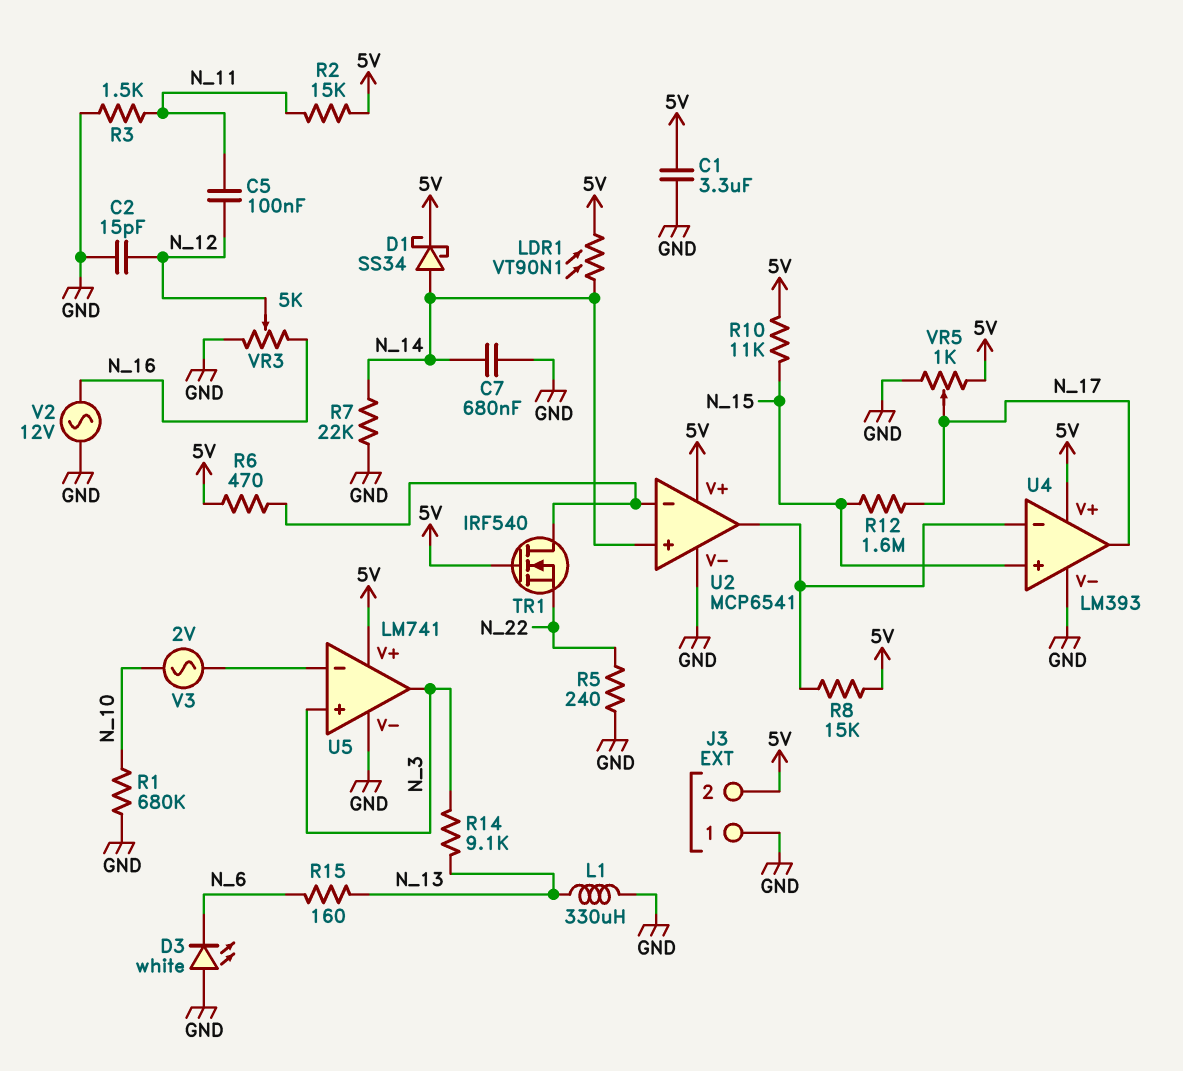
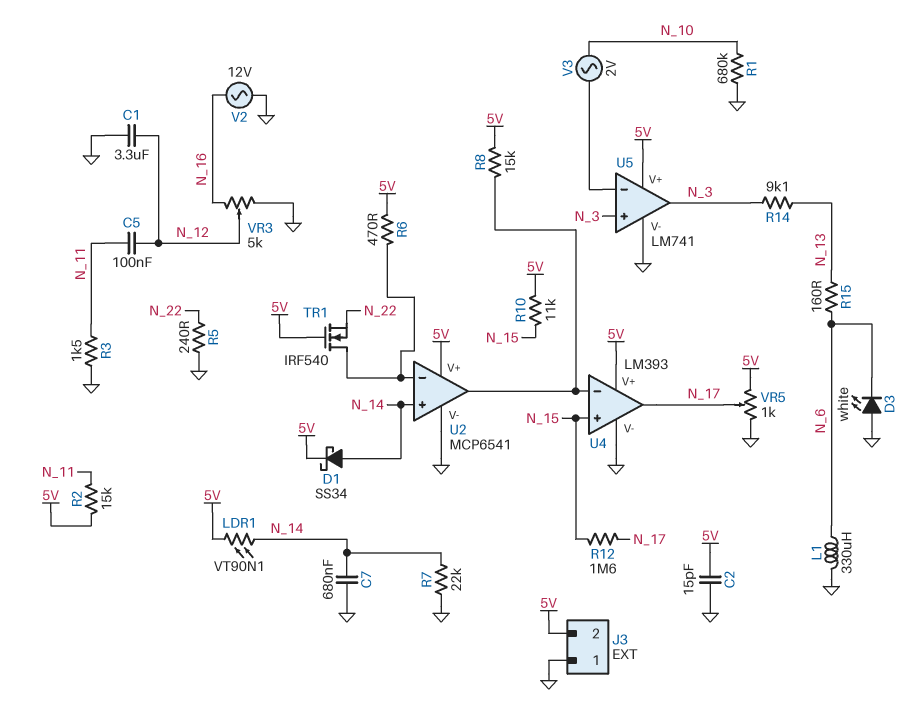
C1: 3.3uF (5V, GND) -> 3.3uF (GND, N_12)
C2: 15pF (GND, N_12) -> 15pF (5V, GND)
L1: 330uH (GND, N_13) -> 330uH (GND, N_6)

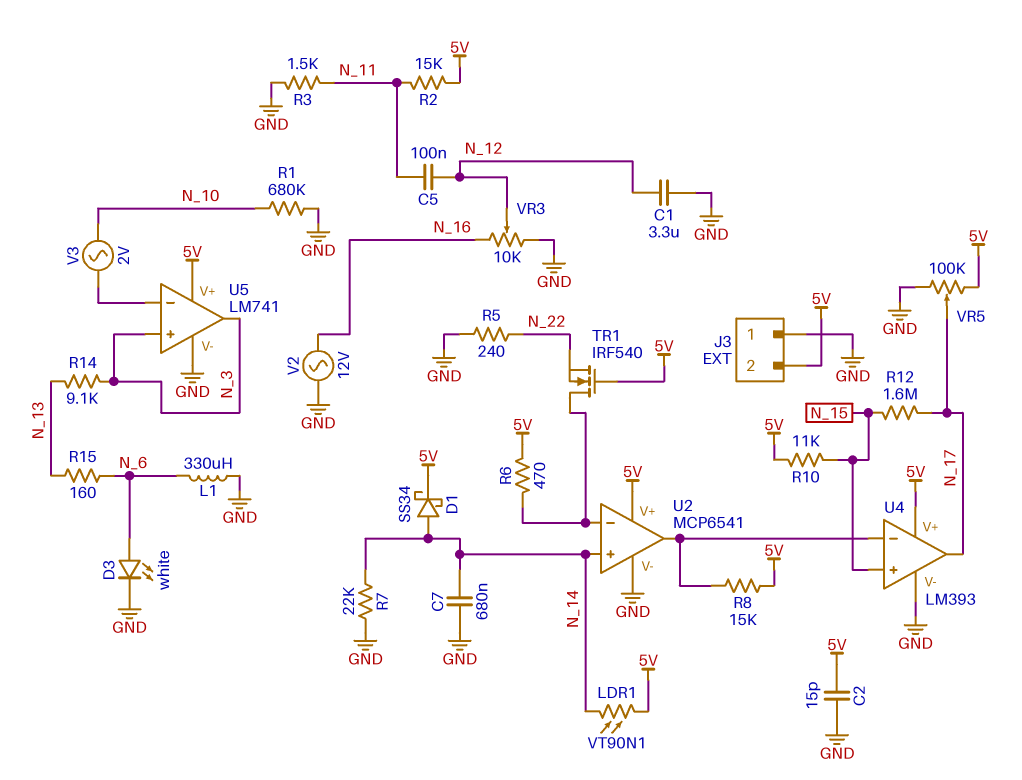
D3: LED white (A GND, K N_6) -> LED white (A N_6, K GND)
VR3: 5k (GND, N_16, wiper N_12) -> 10k (GND, N_16, wiper N_12)
VR5: 1k (5V, GND, wiper N_17) -> 100k (5V, GND, wiper N_17)

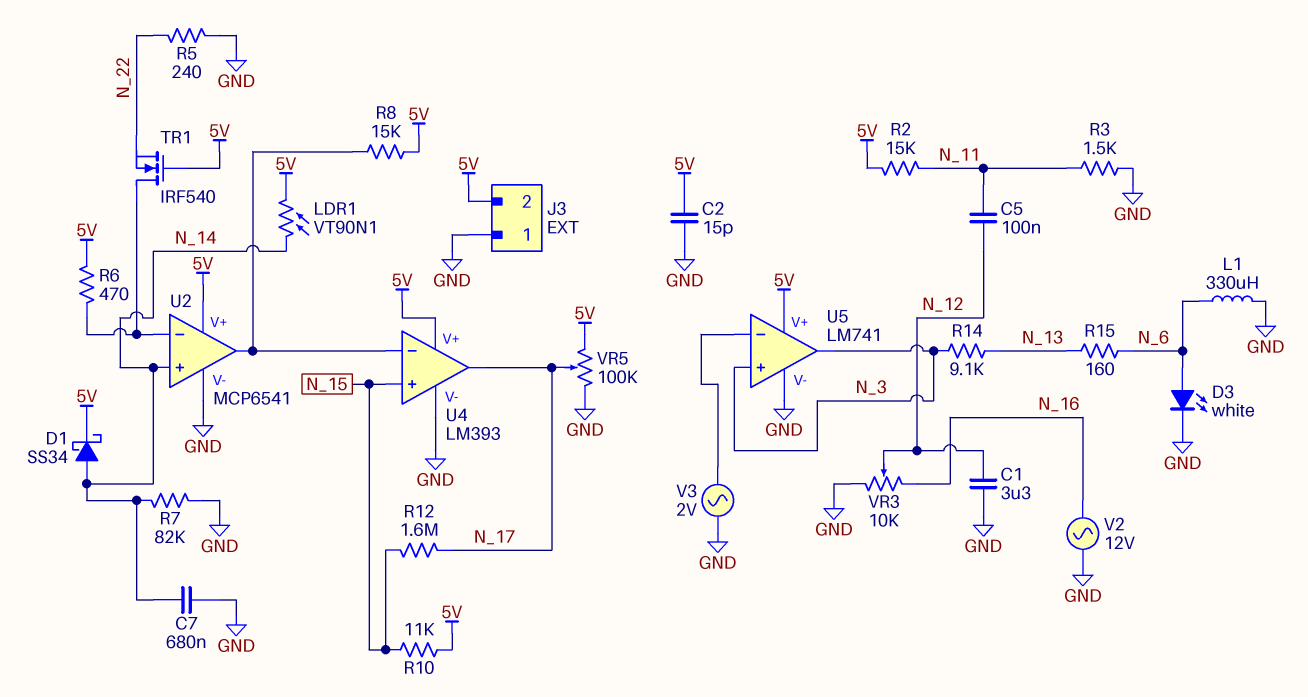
R1: 680k (GND, N_10) -> none
R7: 22k (GND, N_14) -> 82k (GND, N_14)
V3: AC 2V (N_10, U5/in-) -> AC 2V (GND, U5/in-)

